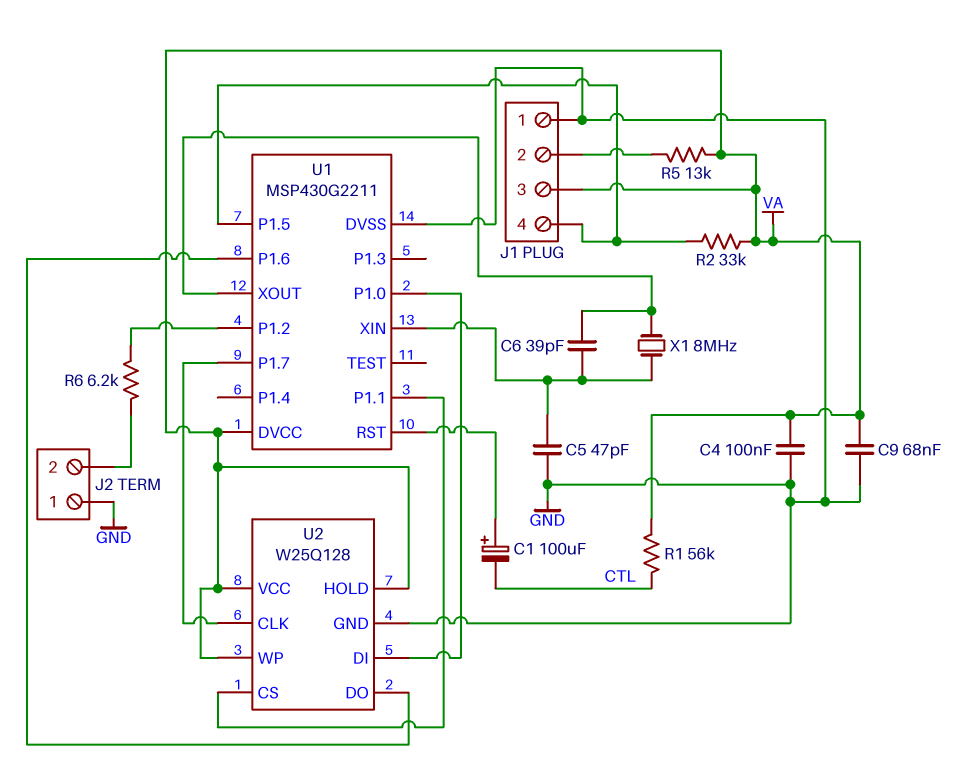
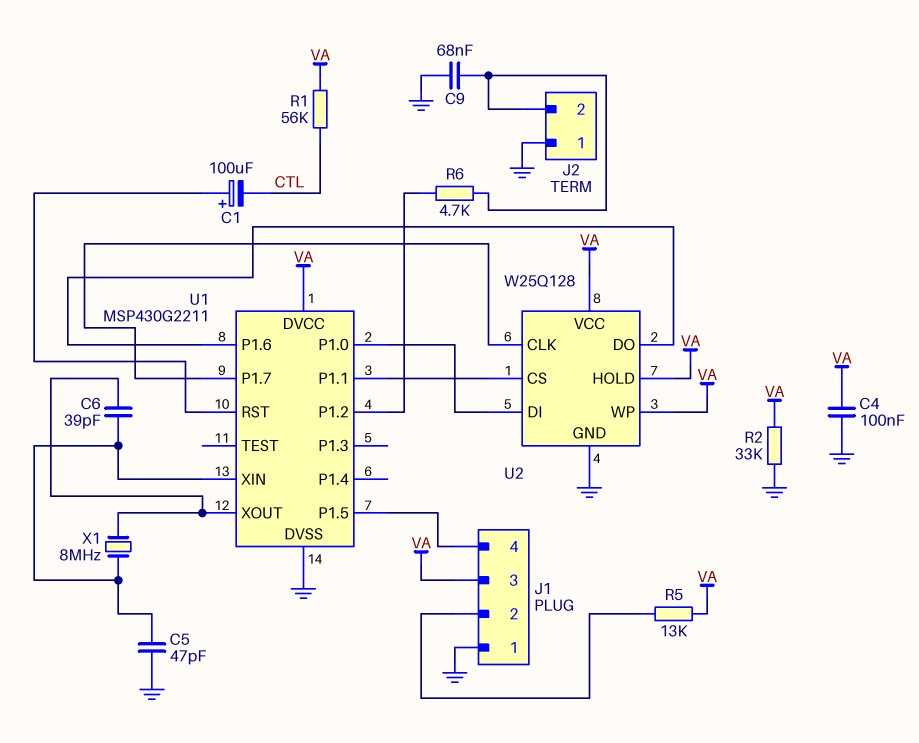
C9: 68nF (GND, VA) -> 68nF (GND, J2/2)
R2: 33k (J1/4, VA) -> 33k (GND, VA)
R6: 6.2k (J2/2, U1/P1.2) -> 4.7k (J2/2, U1/P1.2)

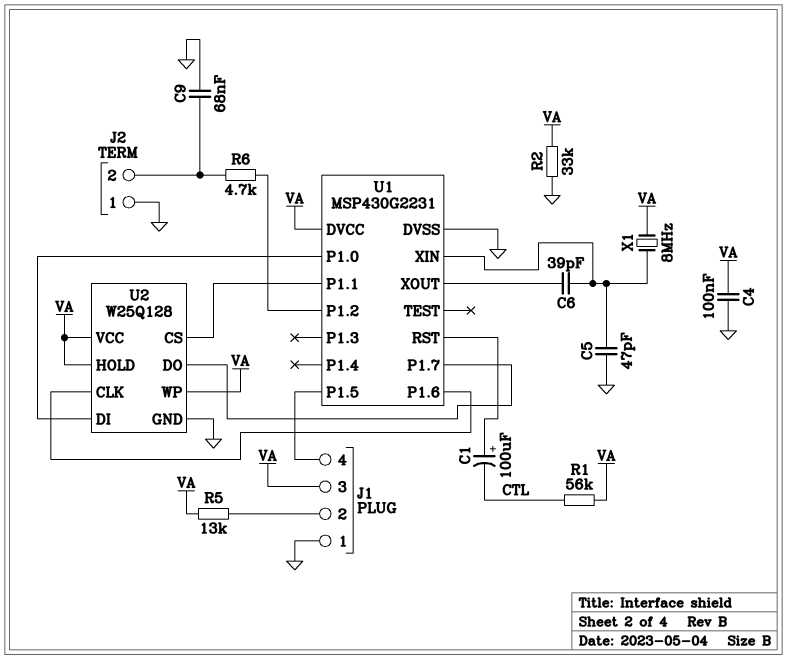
U1: MSP430G2211 -> MSP430G2231
U2 pin CLK: U1/P1.7 -> U1/P1.6
U2 pin DO: U1/P1.6 -> U1/P1.7
X1: 8MHz (U1/XIN, U1/XOUT) -> 8MHz (U1/XIN, VA)

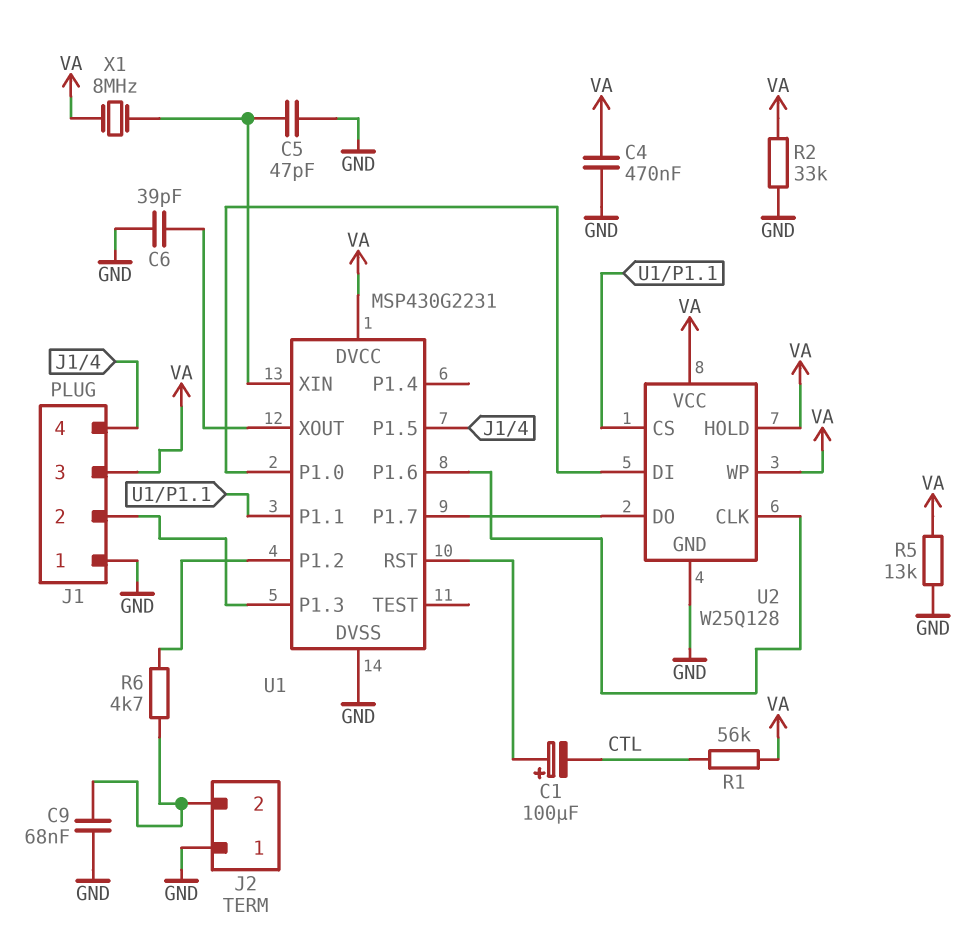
C4: 100nF (GND, VA) -> 470nF (GND, VA)
C6: 39pF (U1/XIN, U1/XOUT) -> 39pF (GND, U1/XOUT)
R5: 13k (J1/2, VA) -> 13k (GND, VA)
U1 pin P1.3: none -> J1/2

